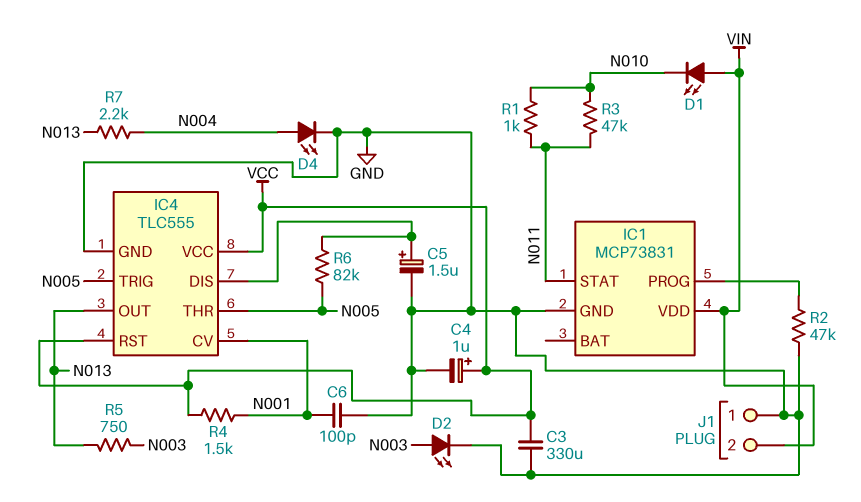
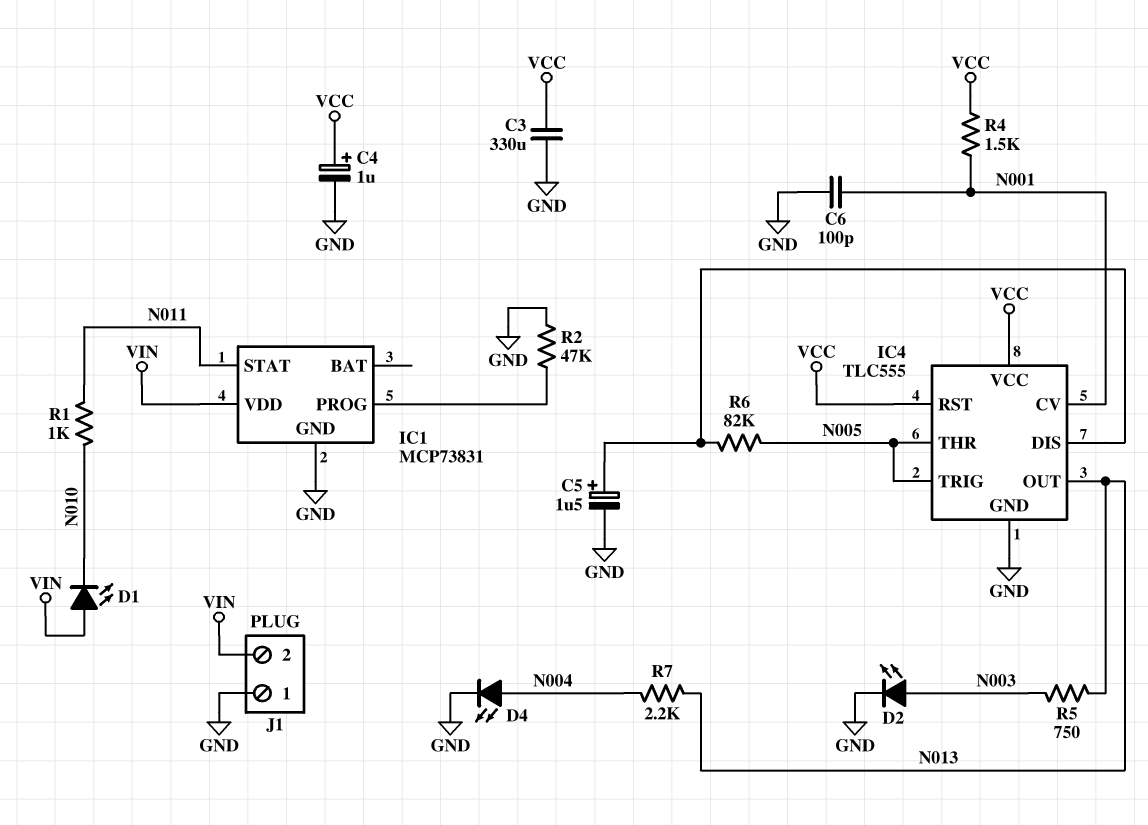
R3: 47k (N010, N011) -> none

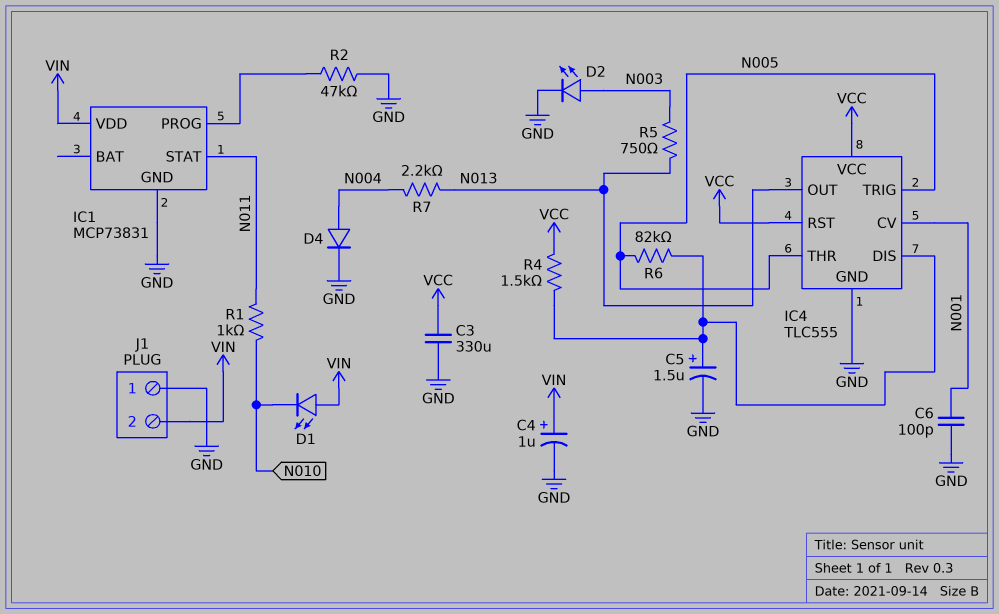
C4: 1uF (plus VCC, minus GND) -> 1uF (plus VIN, minus GND)
D4: LED (A N004, K GND) -> diode (A N004, K GND)
R4: 1.5k (N001, VCC) -> 1.5k (IC4/DIS, VCC)

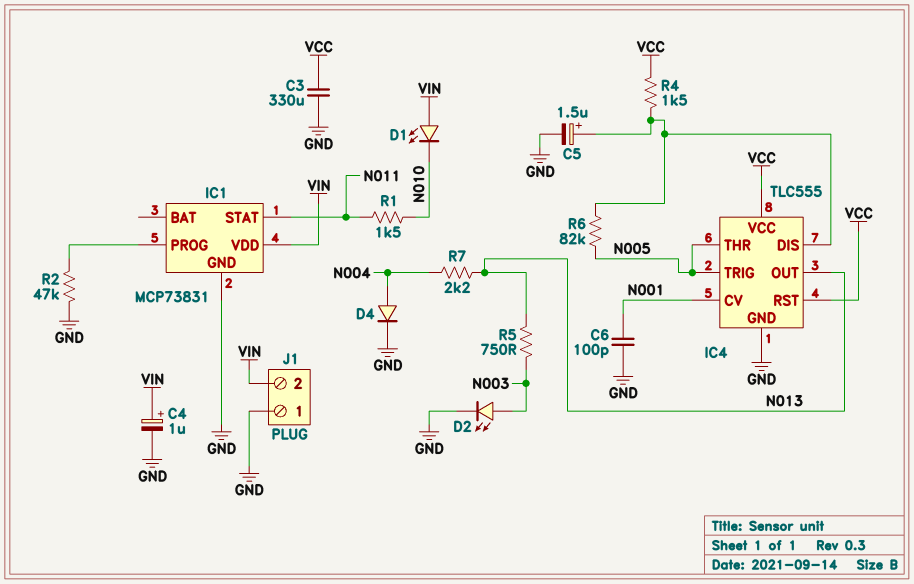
R1: 1k (N010, N011) -> 1.5k (N010, N011)

